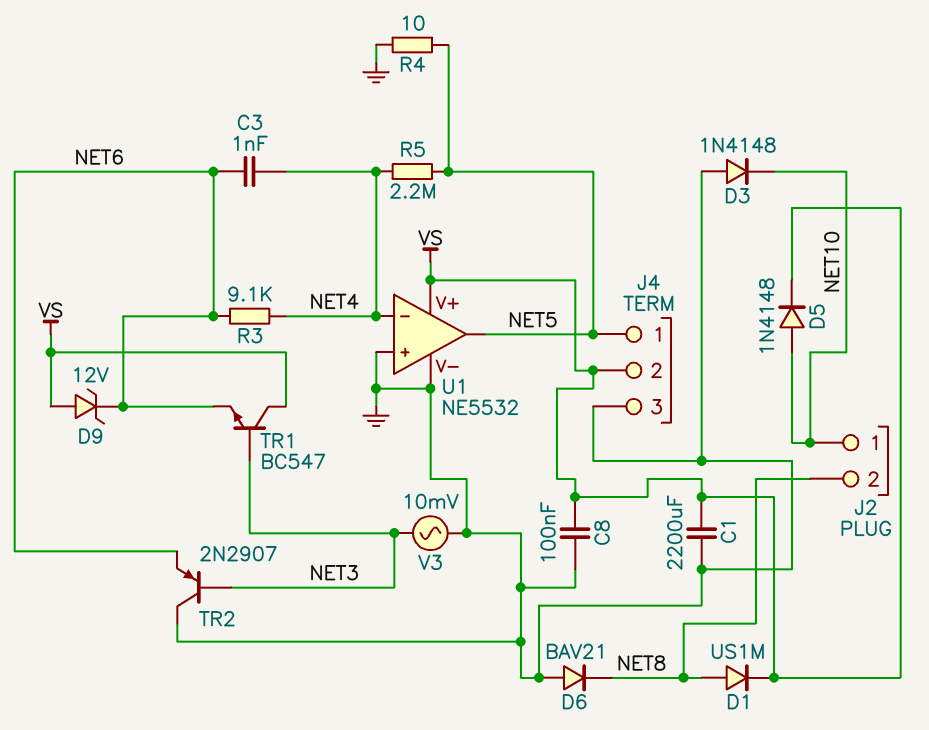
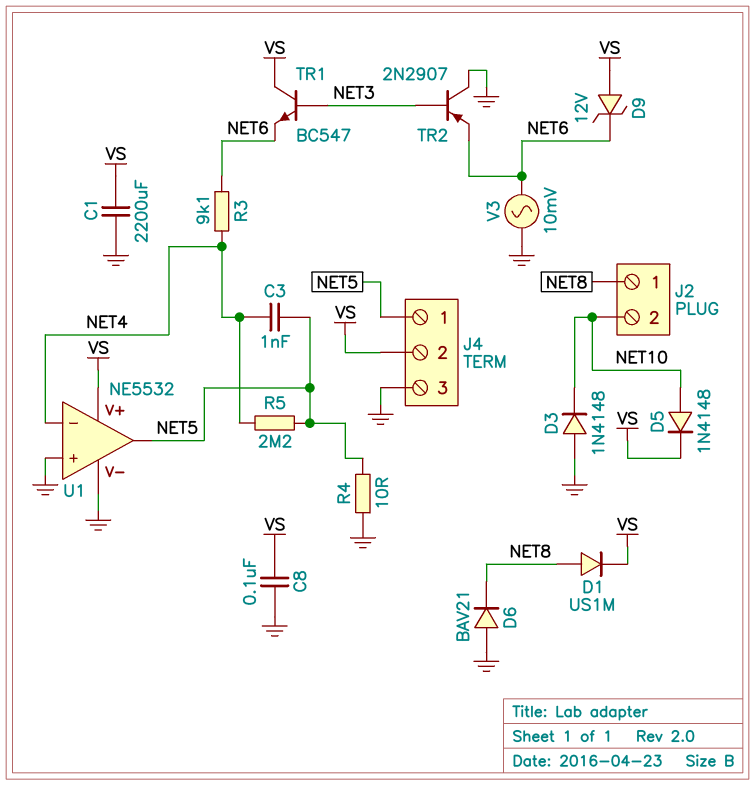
C3: 1nF (NET4, NET6) -> 1nF (NET4, NET5)
J2 pin 1: NET10 -> NET8
J2 pin 2: NET8 -> NET10
V3: AC 10mV (GND, NET3) -> AC 10mV (GND, NET6)

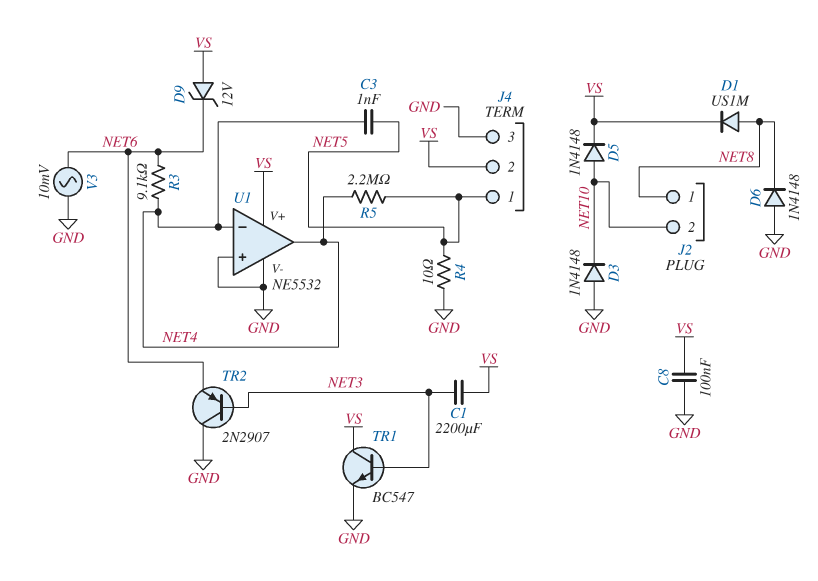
C1: 2200uF (GND, VS) -> 2200uF (NET3, VS)
D6: diode BAV21 (A GND, K NET8) -> diode 1N4148 (A GND, K NET8)
TR1: NPN BC547 (B NET3, C VS, E NET6) -> NPN BC547 (B NET3, C VS, E GND)
U1 pin out: NET5 -> NET4

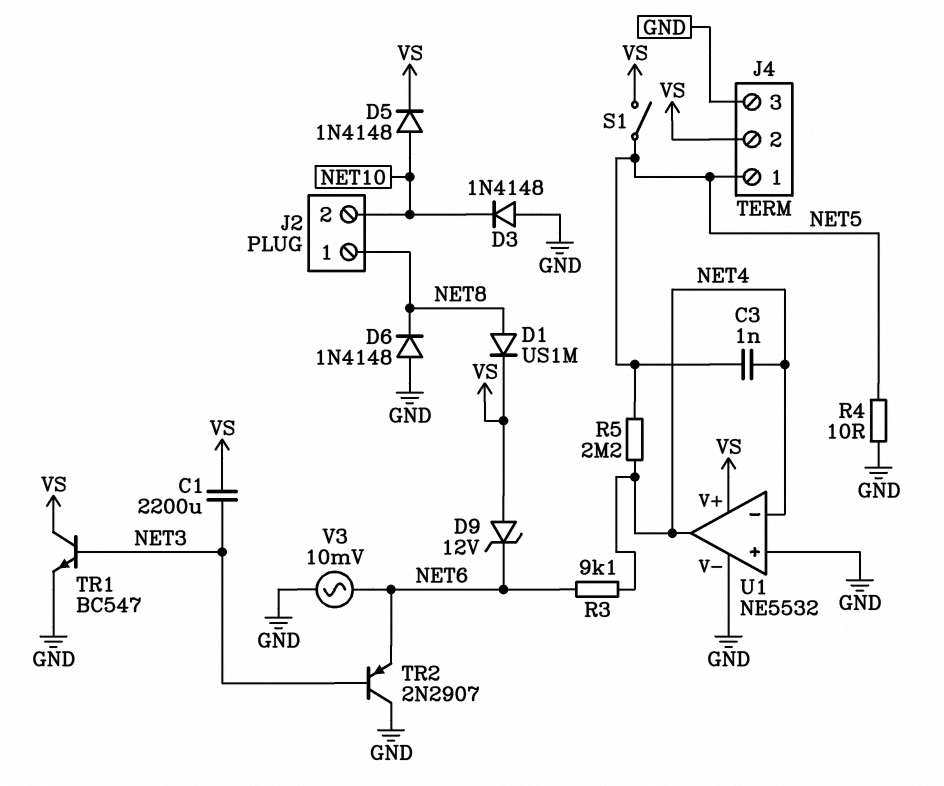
C8: 100nF (GND, VS) -> none
S1: none -> switch (NET5, VS)

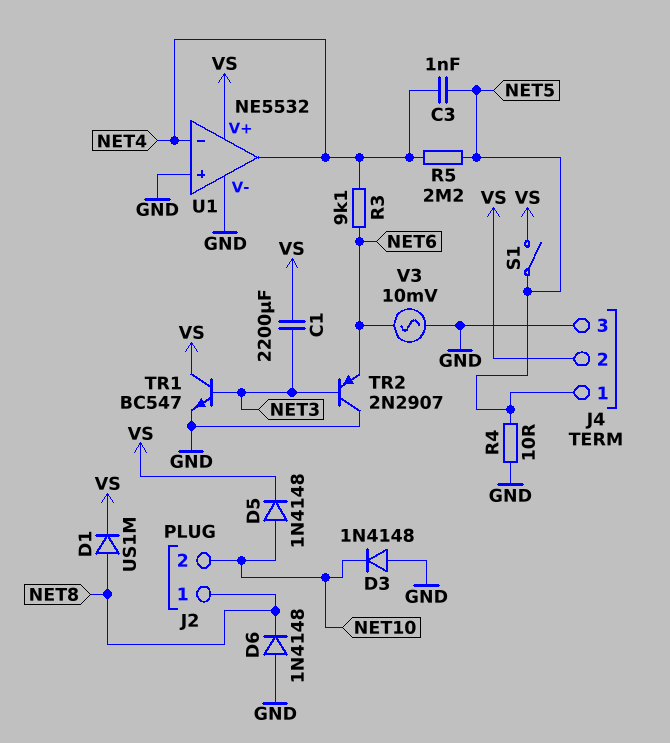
D9: zener 12V (A VS, K NET6) -> none

